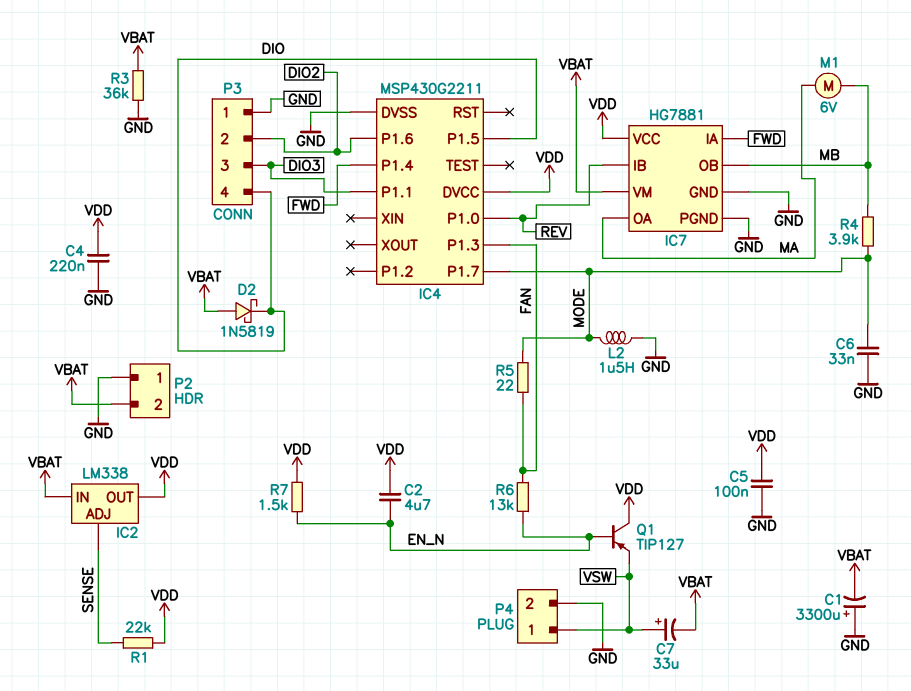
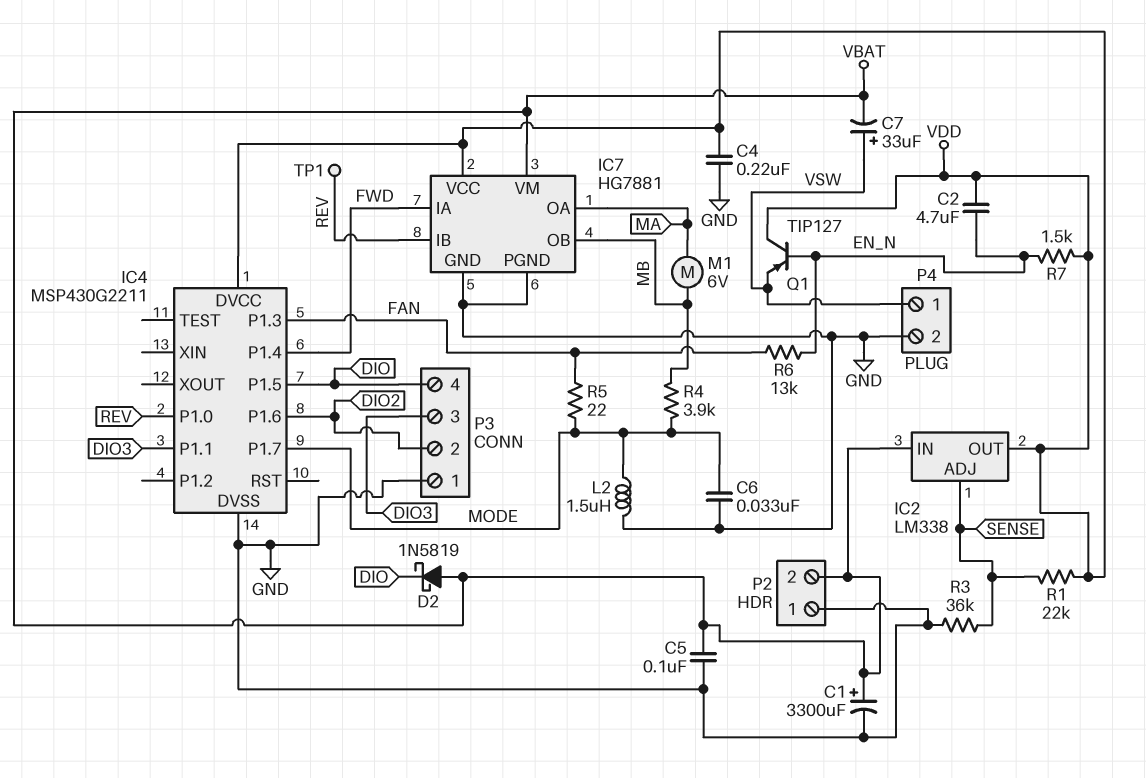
C1: 3300uF (plus GND, minus VBAT) -> 3300uF (plus VBAT, minus GND)
C5: 100nF (GND, VDD) -> 100nF (GND, VBAT)
R3: 36k (GND, VBAT) -> 36k (GND, SENSE)
TP1: none -> test point (REV)

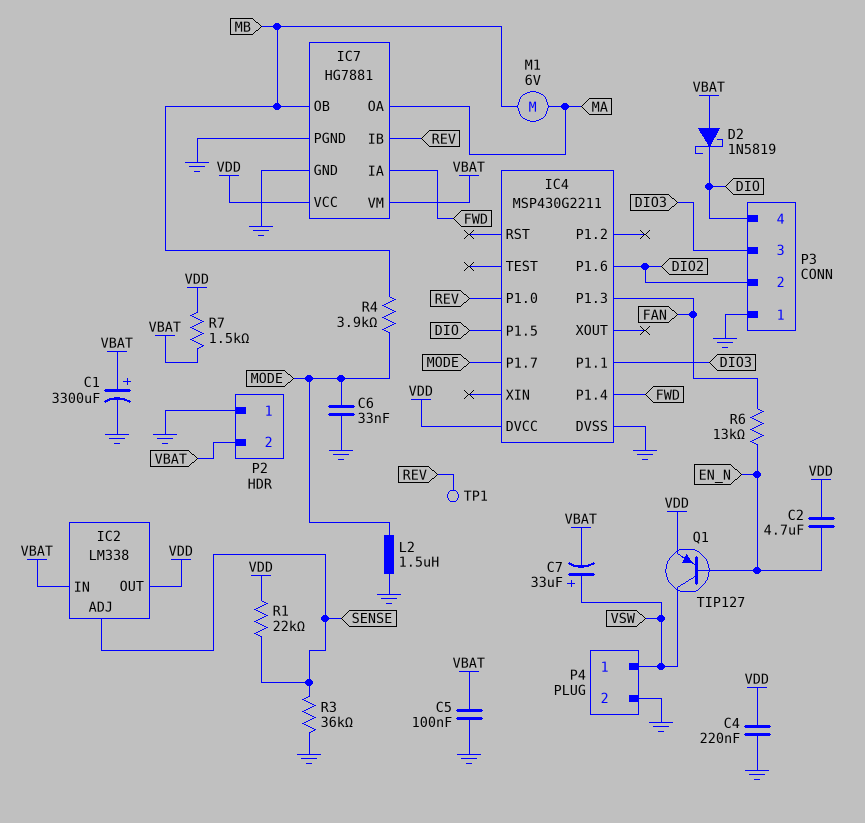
Q1: PNP TIP127 (B EN_N, C VDD, E VSW) -> PNP TIP127 (B EN_N, C VSW, E VDD)
R5: 22 (FAN, MODE) -> none
R7: 1.5k (EN_N, VDD) -> 1.5k (VBAT, VDD)

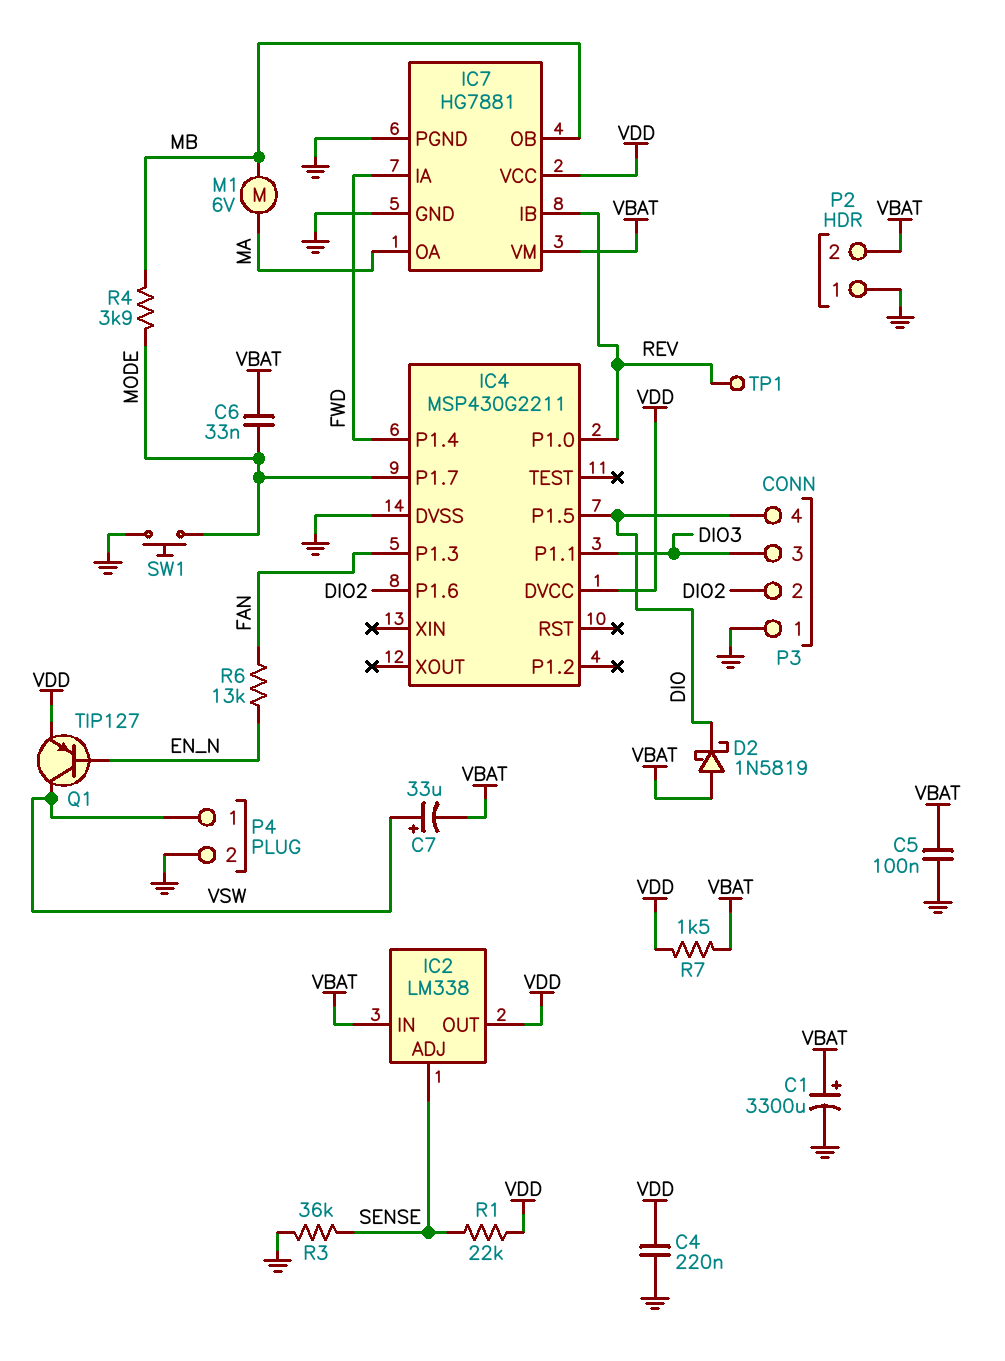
C2: 4.7uF (EN_N, VDD) -> none
C6: 33nF (GND, MODE) -> 33nF (MODE, VBAT)
L2: 1.5uH (GND, MODE) -> none
SW1: none -> button (GND, MODE)

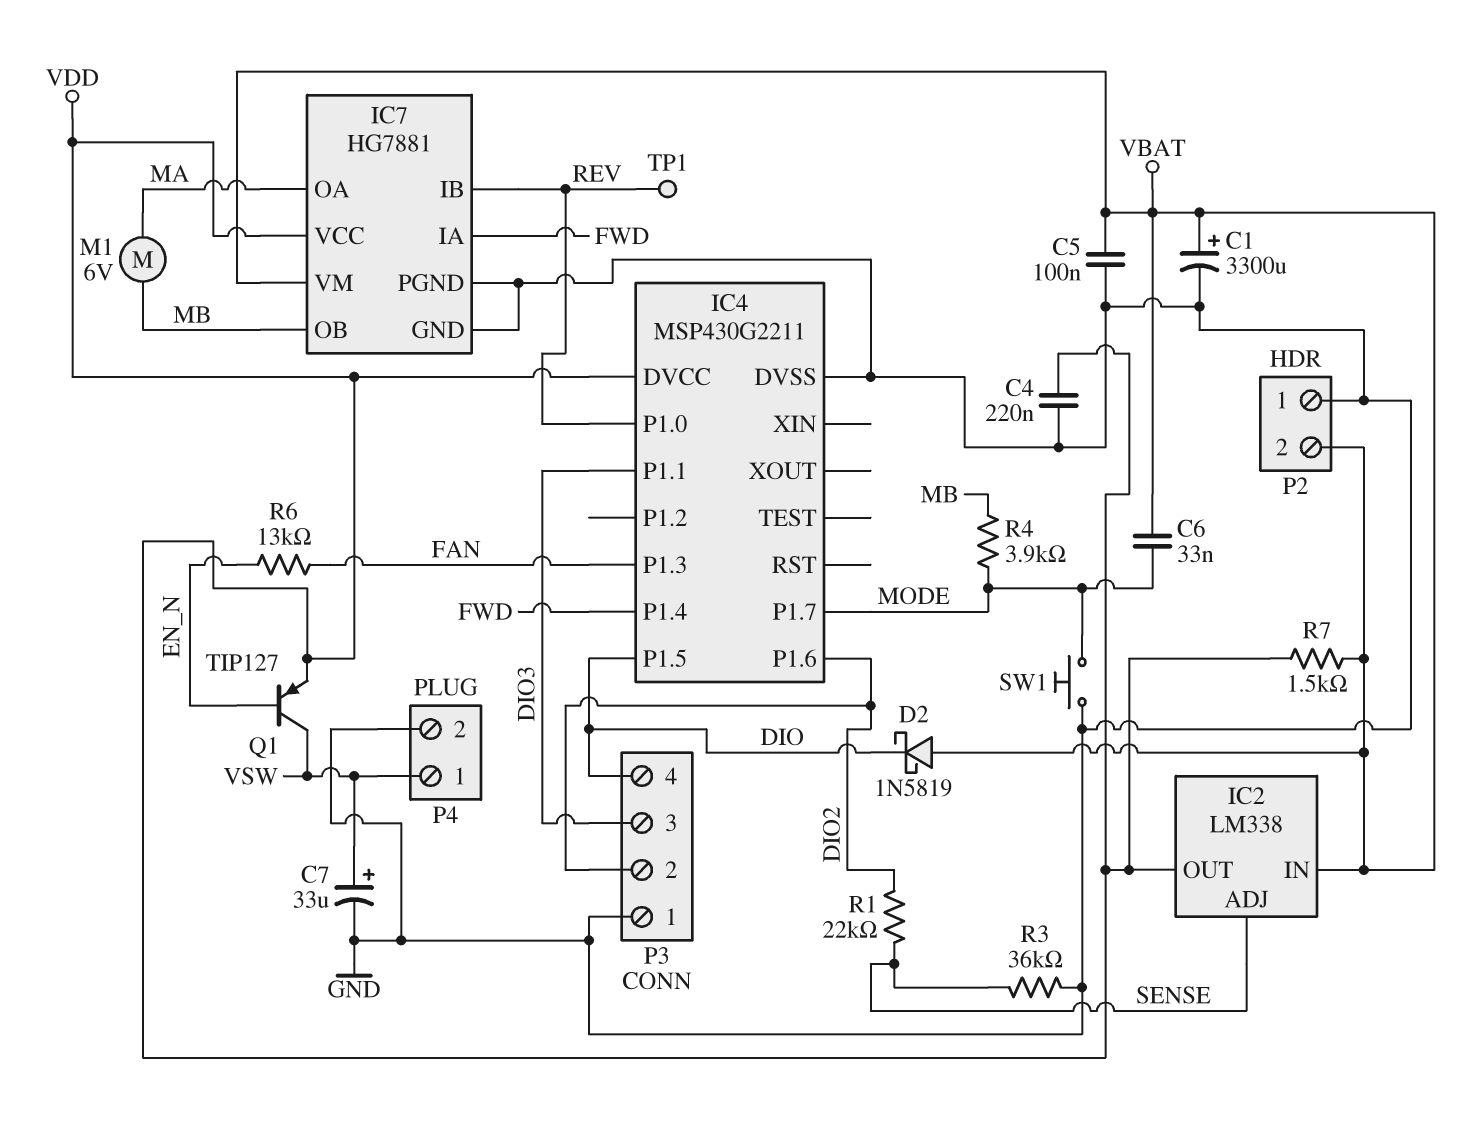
C7: 33uF (plus VSW, minus VBAT) -> 33uF (plus VSW, minus GND)
R1: 22k (SENSE, VDD) -> 22k (DIO2, SENSE)

